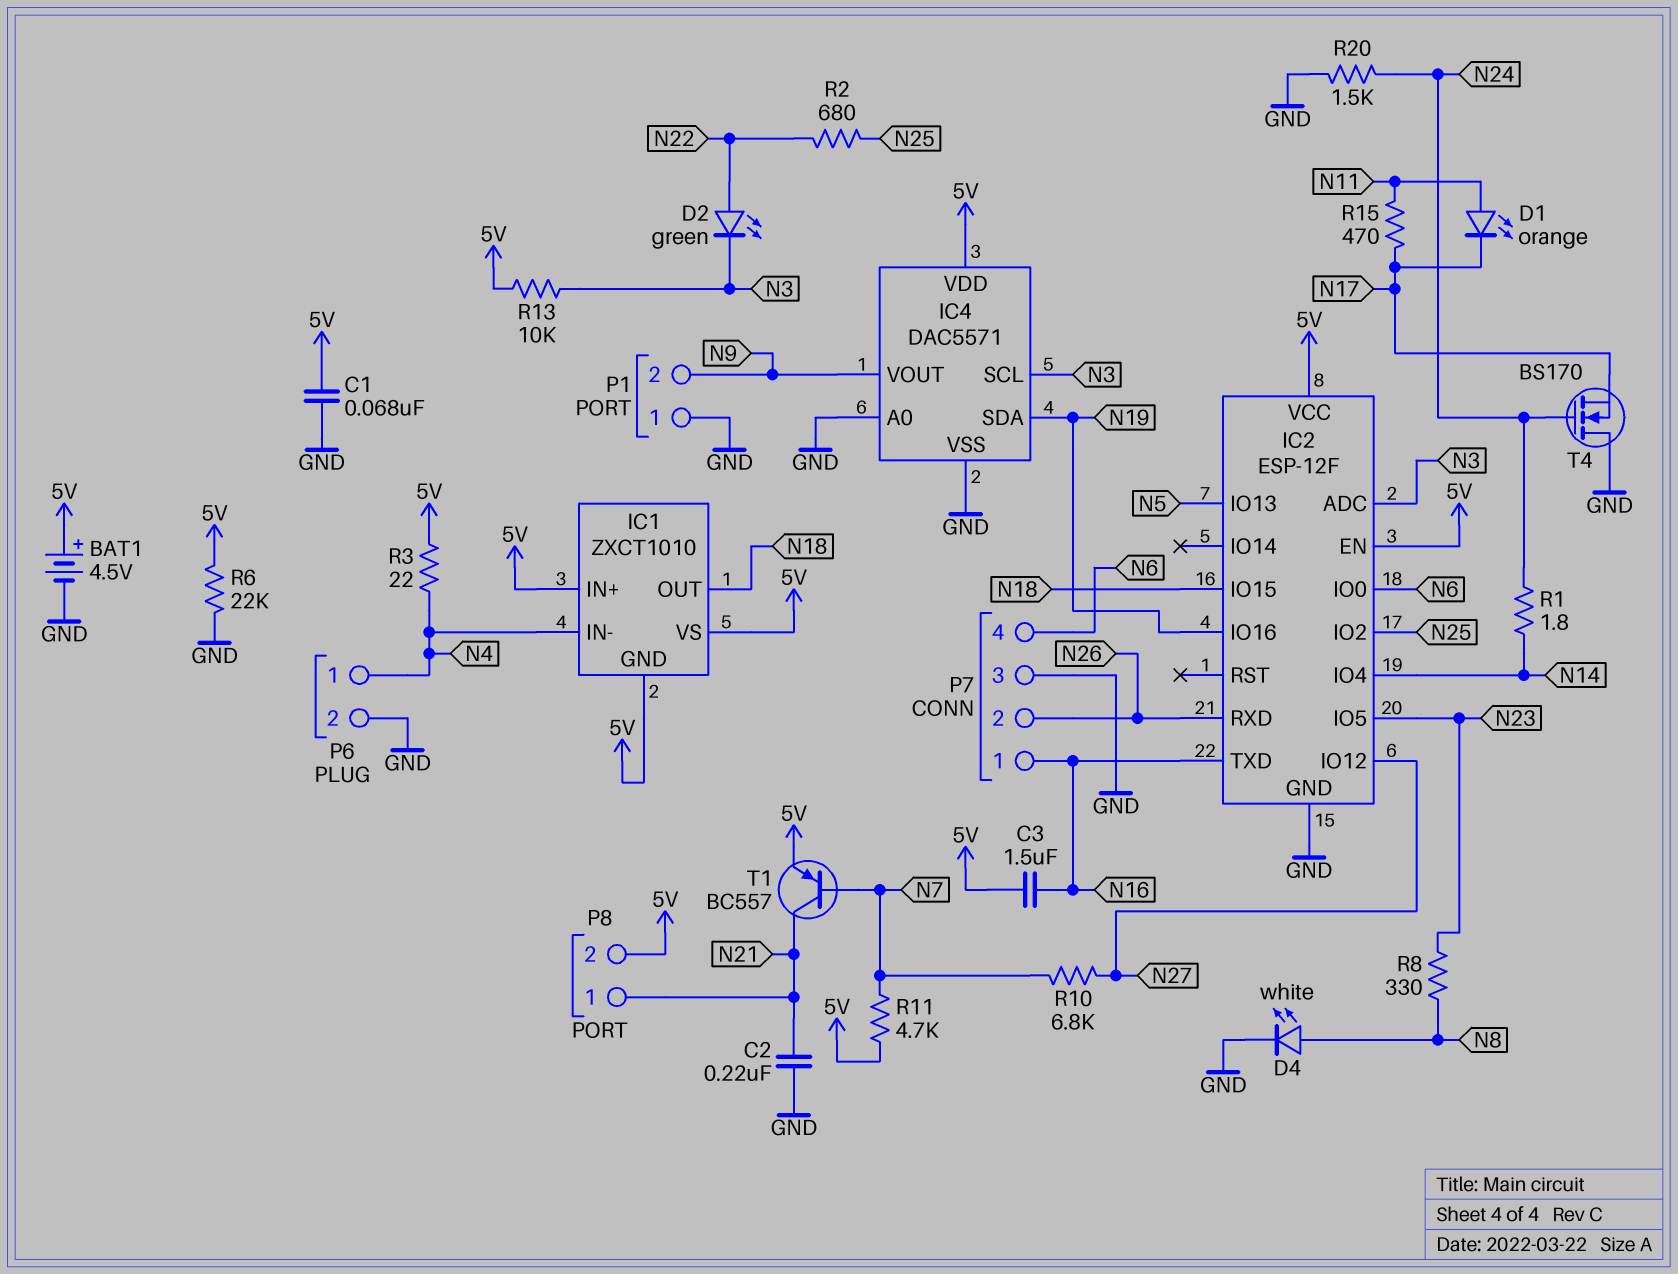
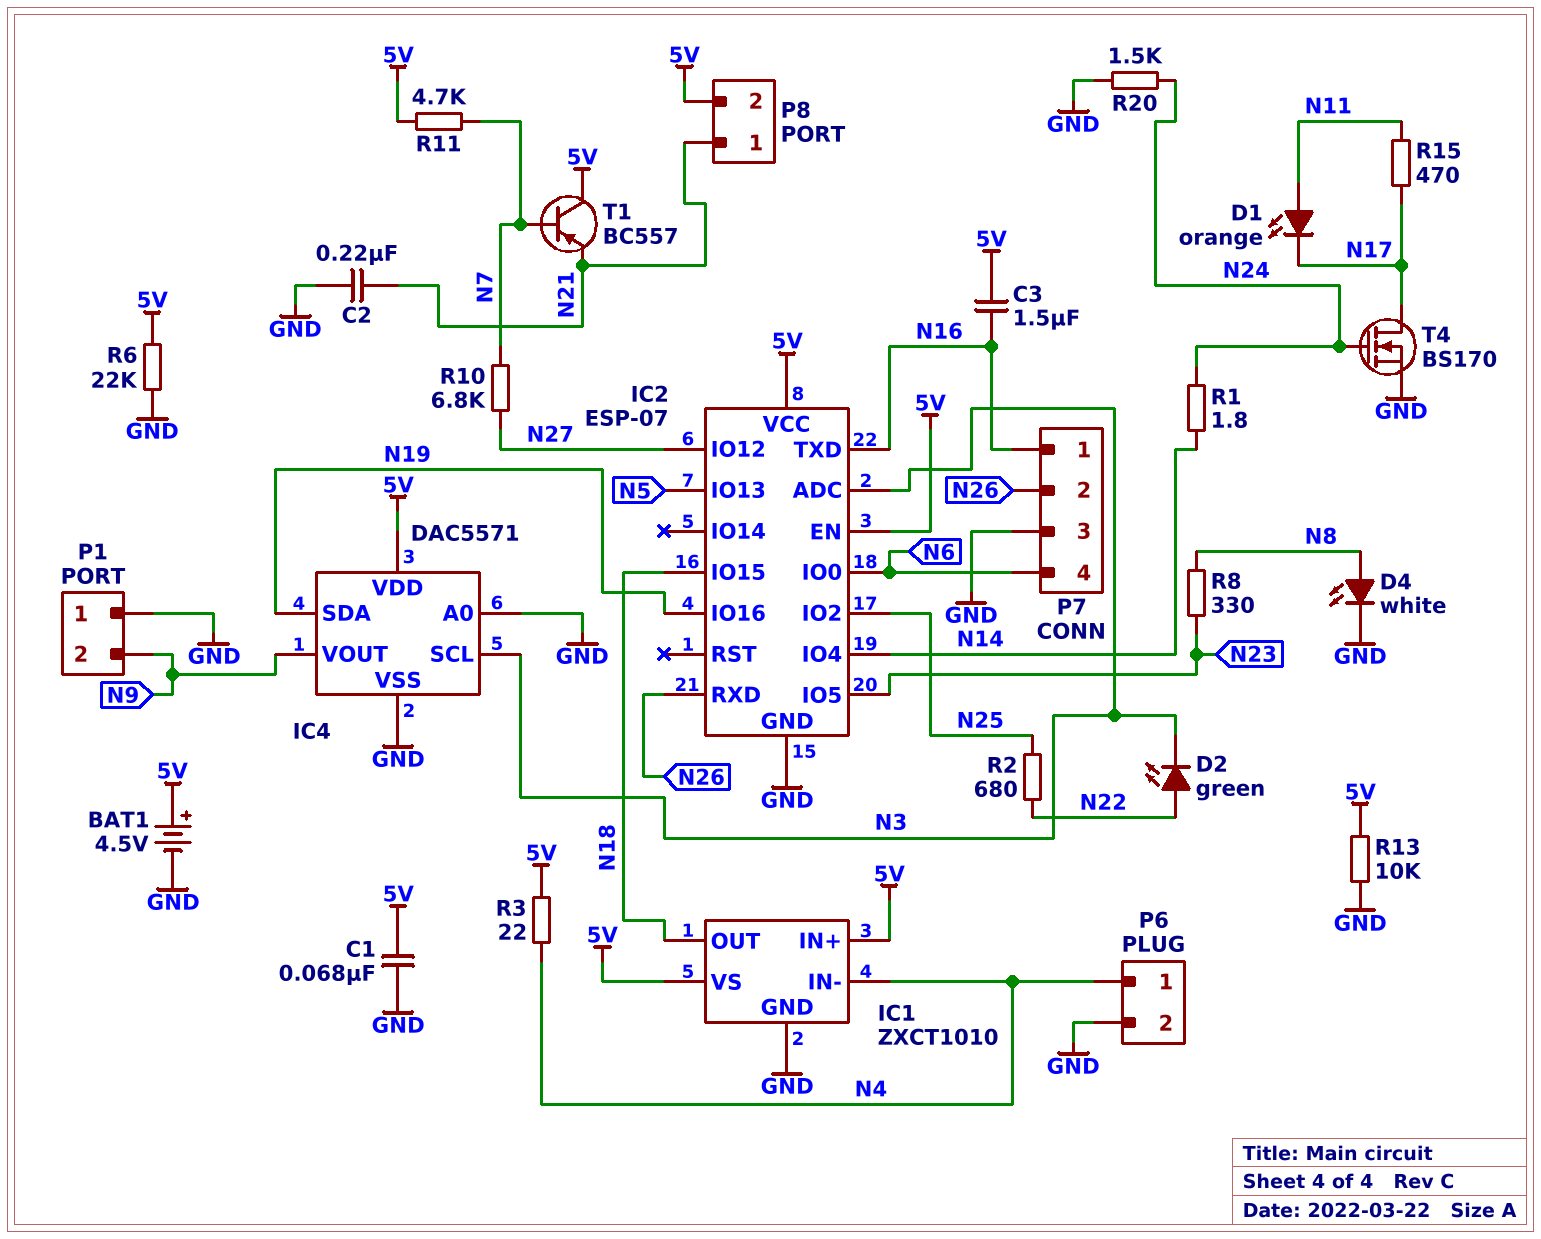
IC1 pin GND: 5V -> GND
IC2: ESP-12F -> ESP-07
R13: 10k (5V, N3) -> 10k (5V, GND)
T1: PNP BC557 (B N7, C N21, E 5V) -> PNP BC557 (B N7, C 5V, E N21)
T4: NMOS BS170 (G N24, D GND, S N17) -> NMOS BS170 (G N24, D N17, S GND)

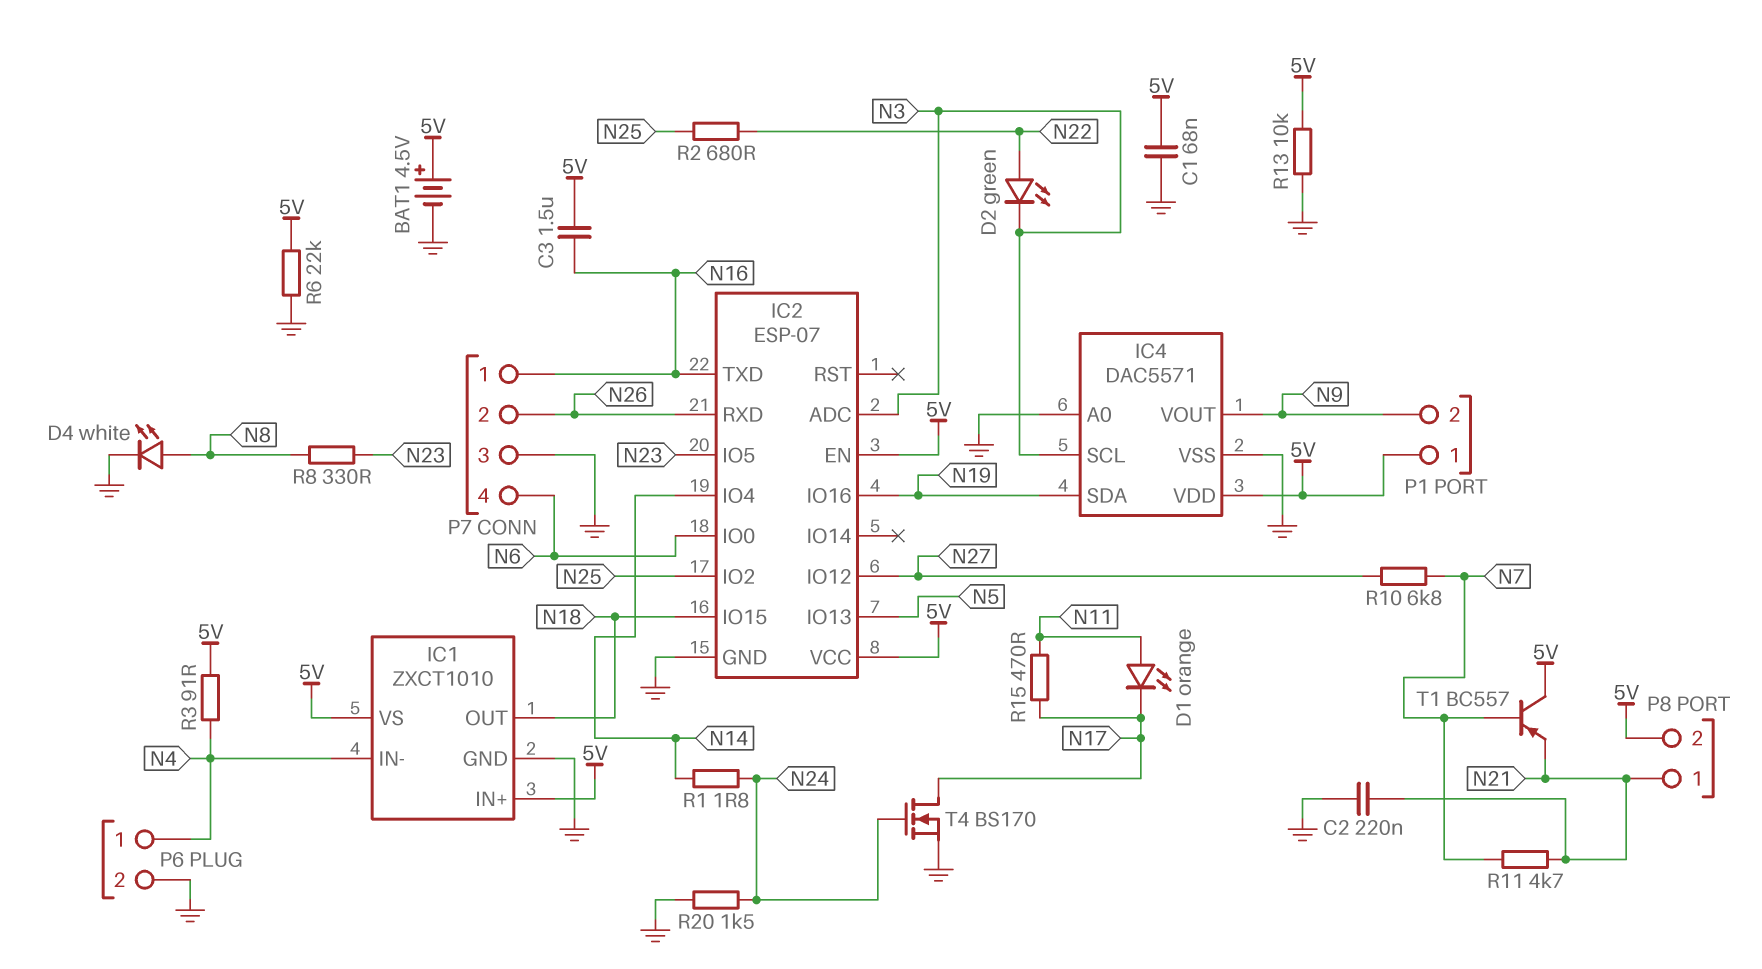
P1 pin 1: GND -> 5V
R3: 22 (5V, N4) -> 91 (5V, N4)
R11: 4.7k (5V, N7) -> 4.7k (N7, N21)

